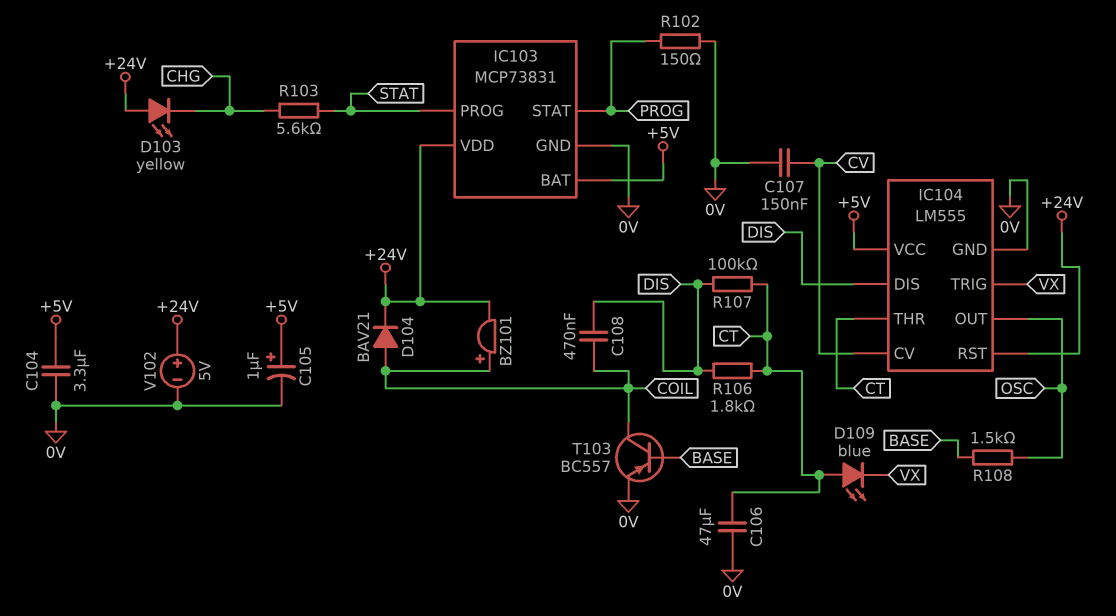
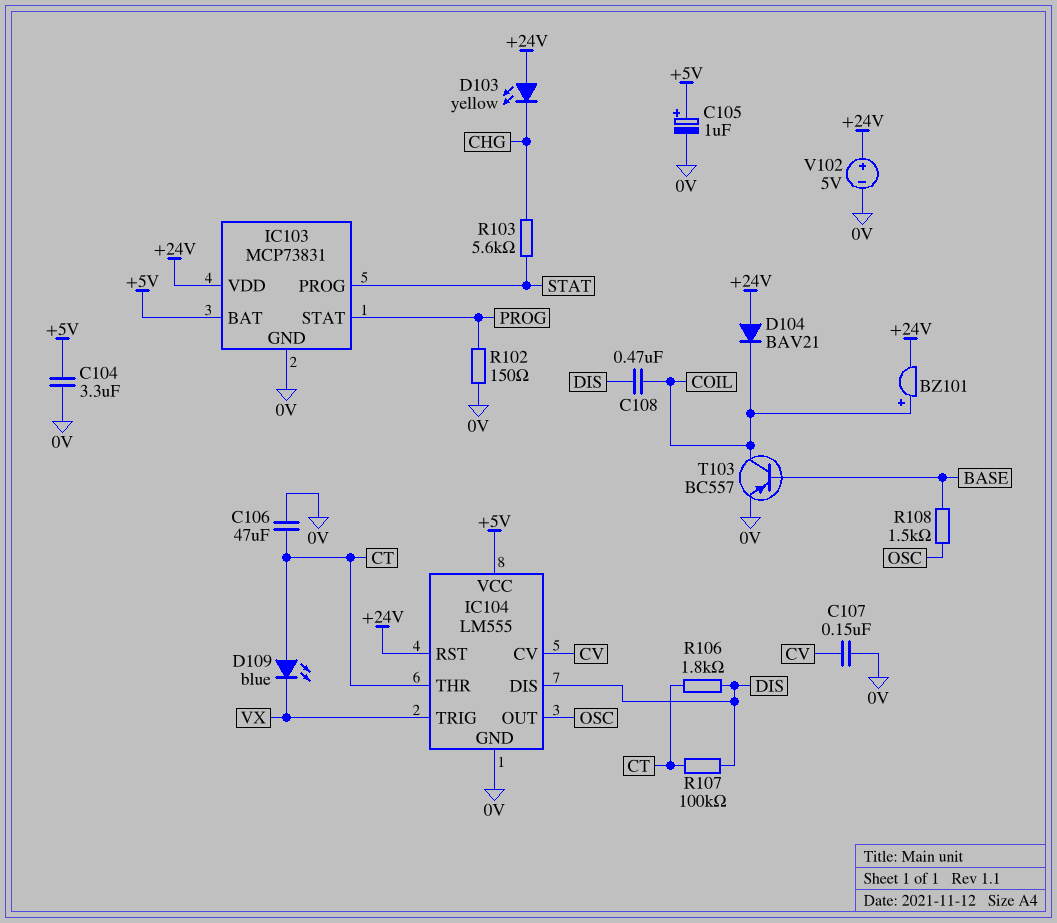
D104: diode BAV21 (A COIL, K +24V) -> diode BAV21 (A +24V, K COIL)

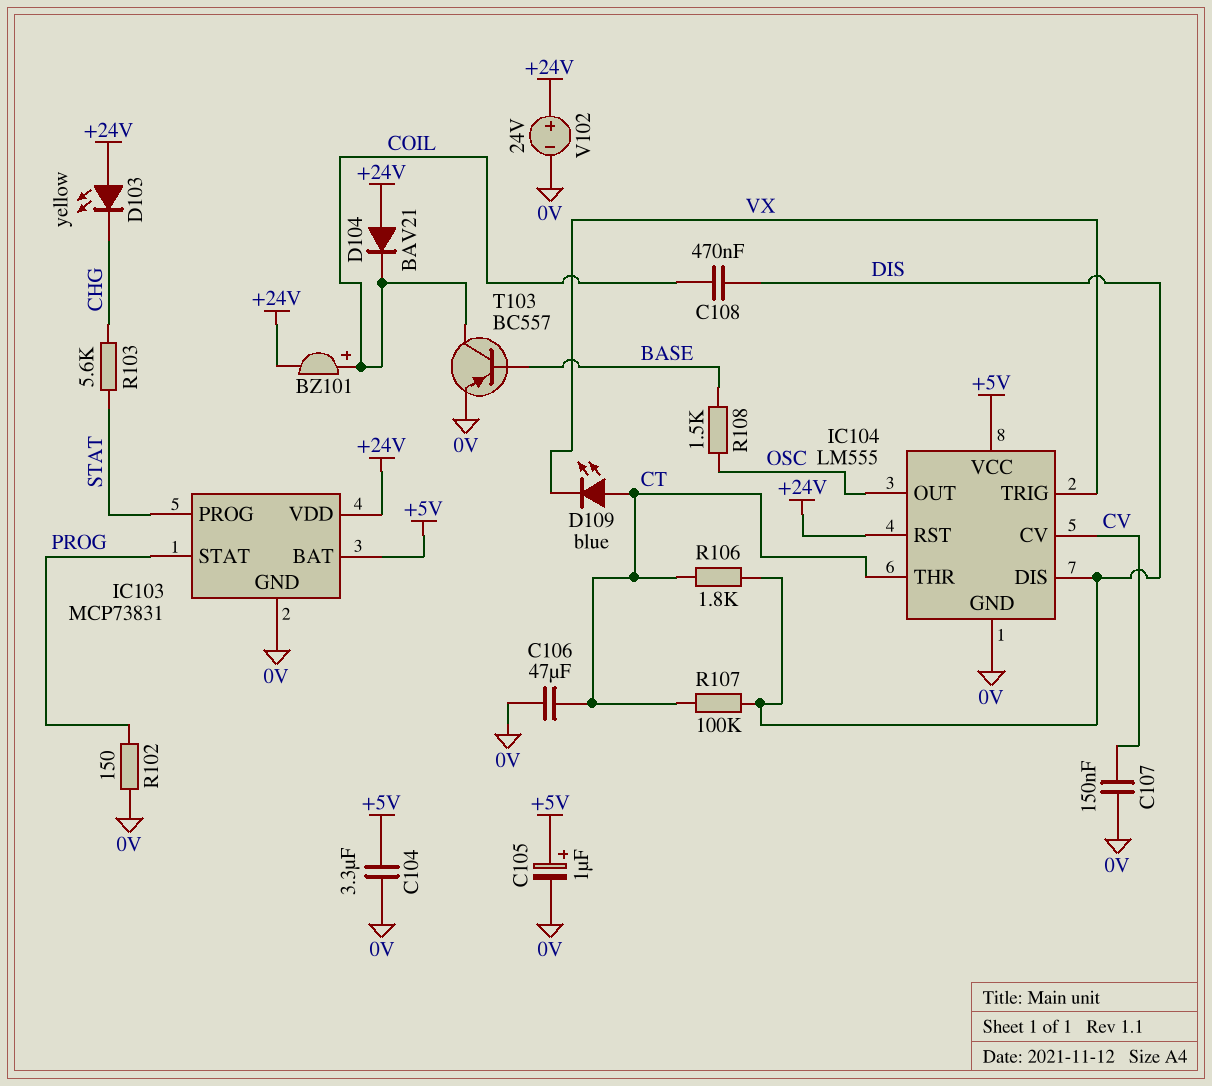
V102: 5V (plus +24V, minus 0V) -> 24V (plus +24V, minus 0V)

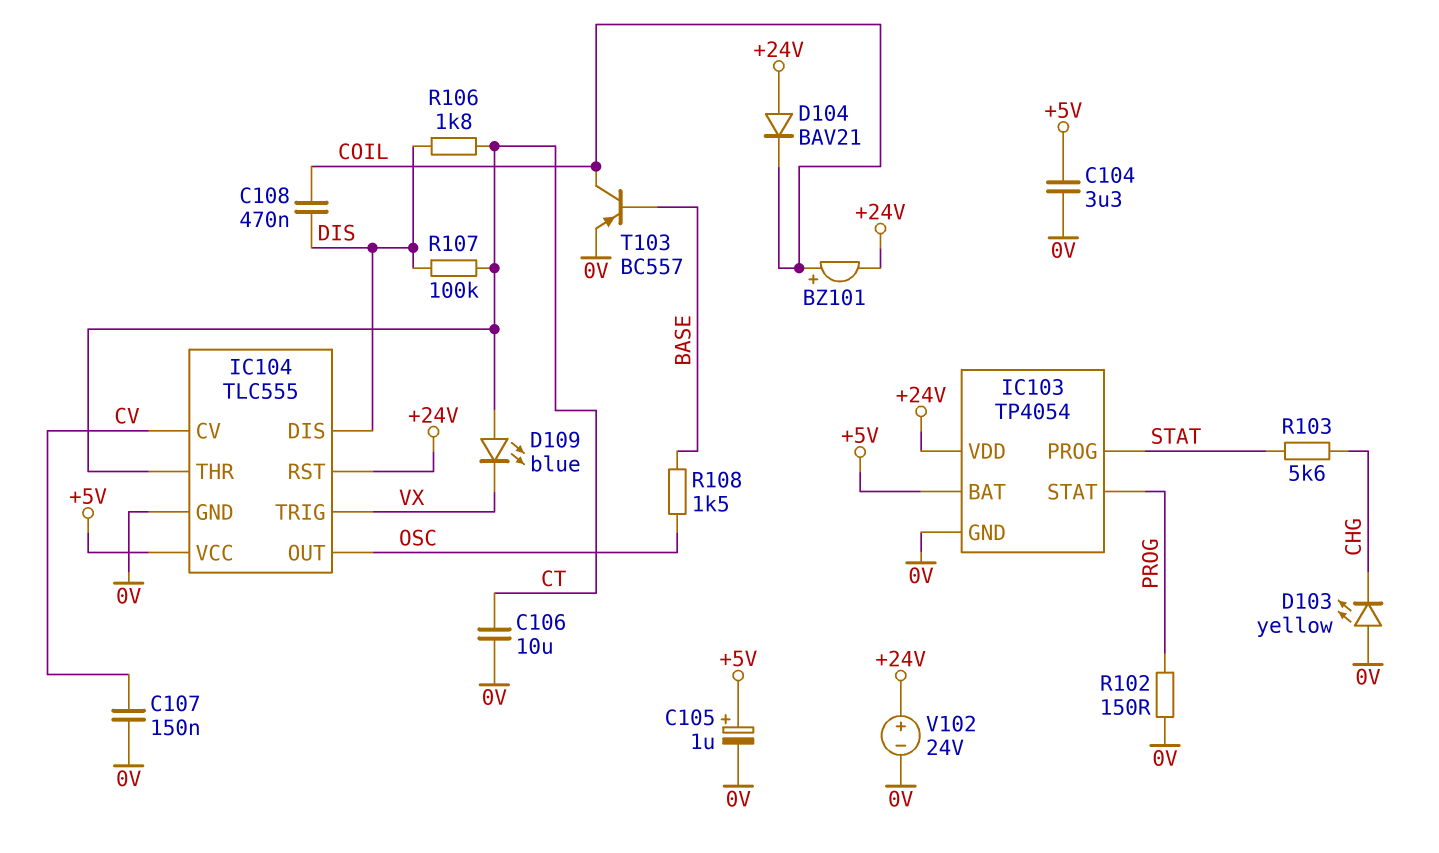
C106: 47uF (0V, CT) -> 10uF (0V, CT)
D103: LED yellow (A +24V, K CHG) -> LED yellow (A 0V, K CHG)
IC103: MCP73831 -> TP4054
IC104: LM555 -> TLC555

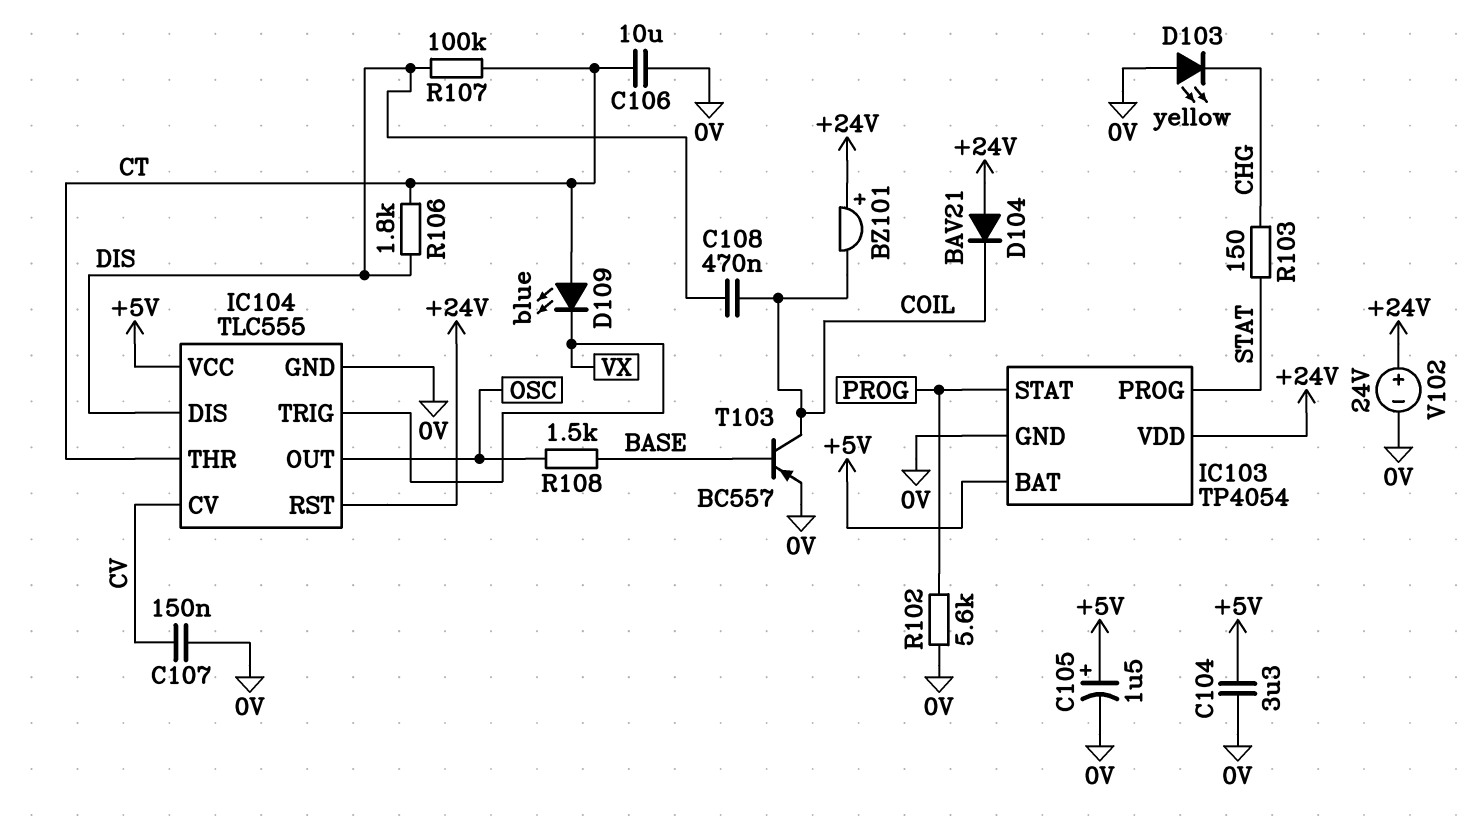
BZ101: buzzer (plus COIL, minus +24V) -> buzzer (plus +24V, minus COIL)
C105: 1uF (plus +5V, minus 0V) -> 1.5uF (plus +5V, minus 0V)
R102: 150 (0V, PROG) -> 5.6k (0V, PROG)
R103: 5.6k (CHG, STAT) -> 150 (CHG, STAT)

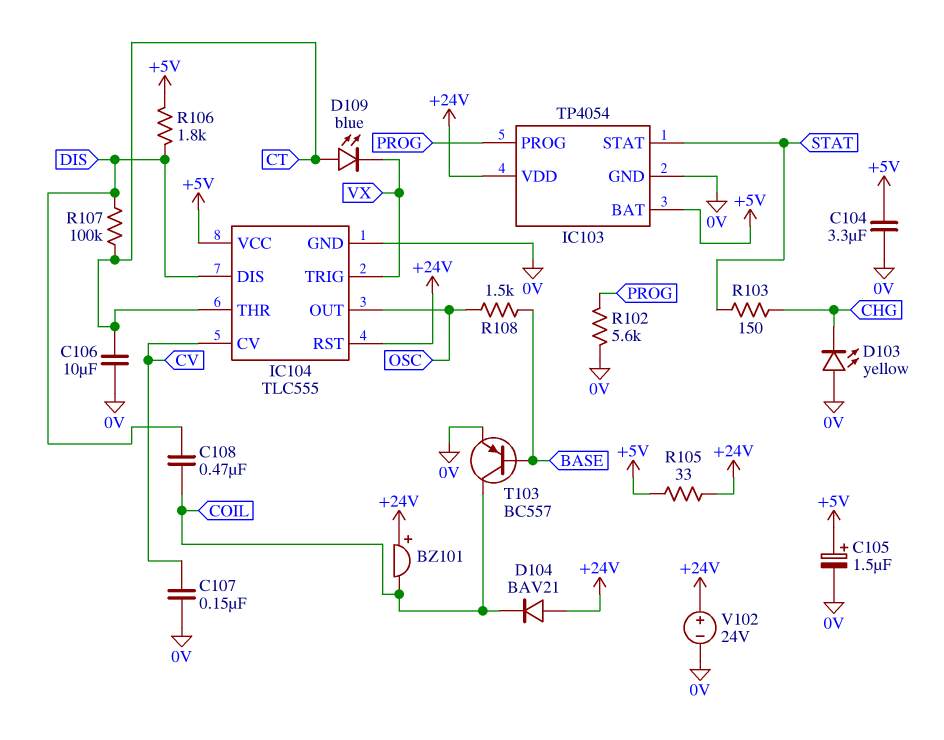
IC103 pin PROG: STAT -> PROG
IC103 pin STAT: PROG -> STAT
R105: none -> 33 (+5V, +24V)
R106: 1.8k (CT, DIS) -> 1.8k (+5V, DIS)

